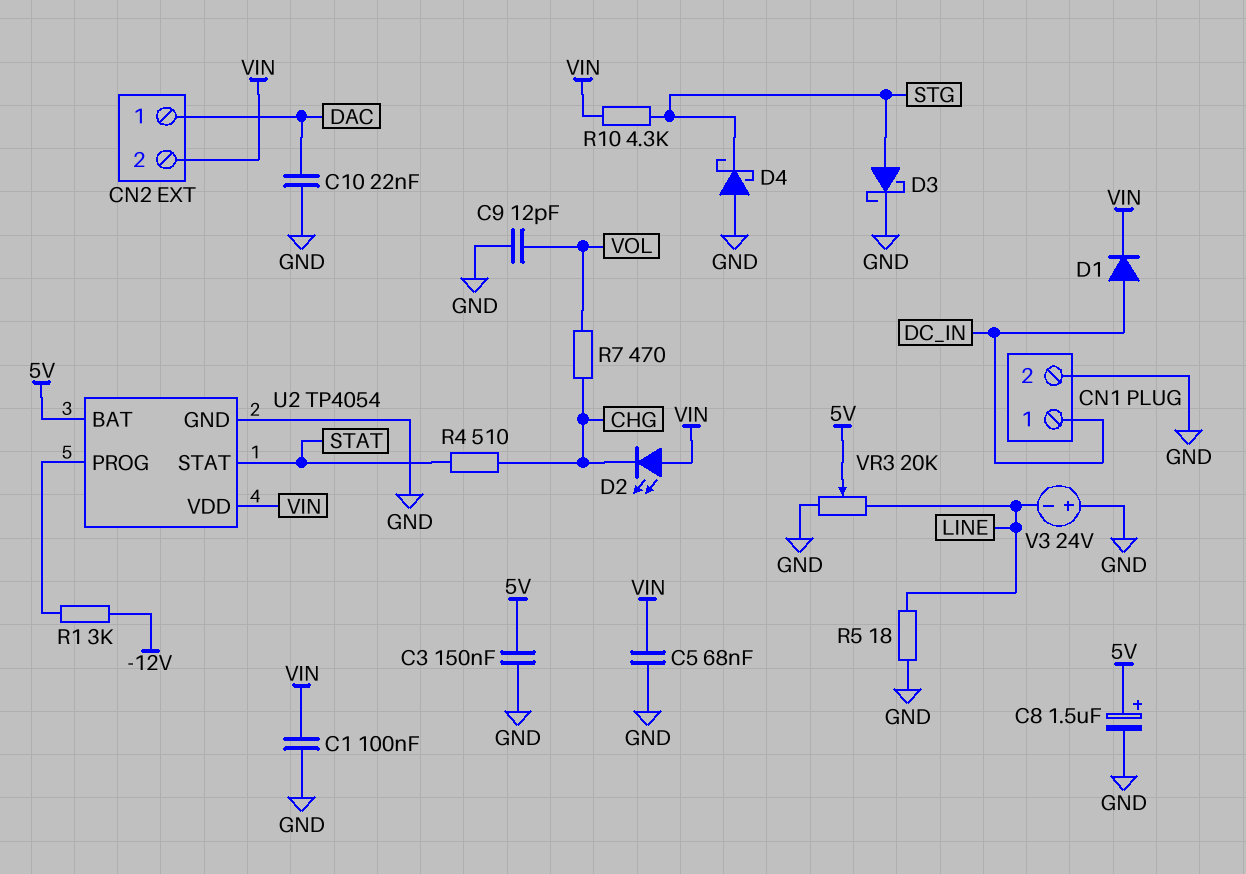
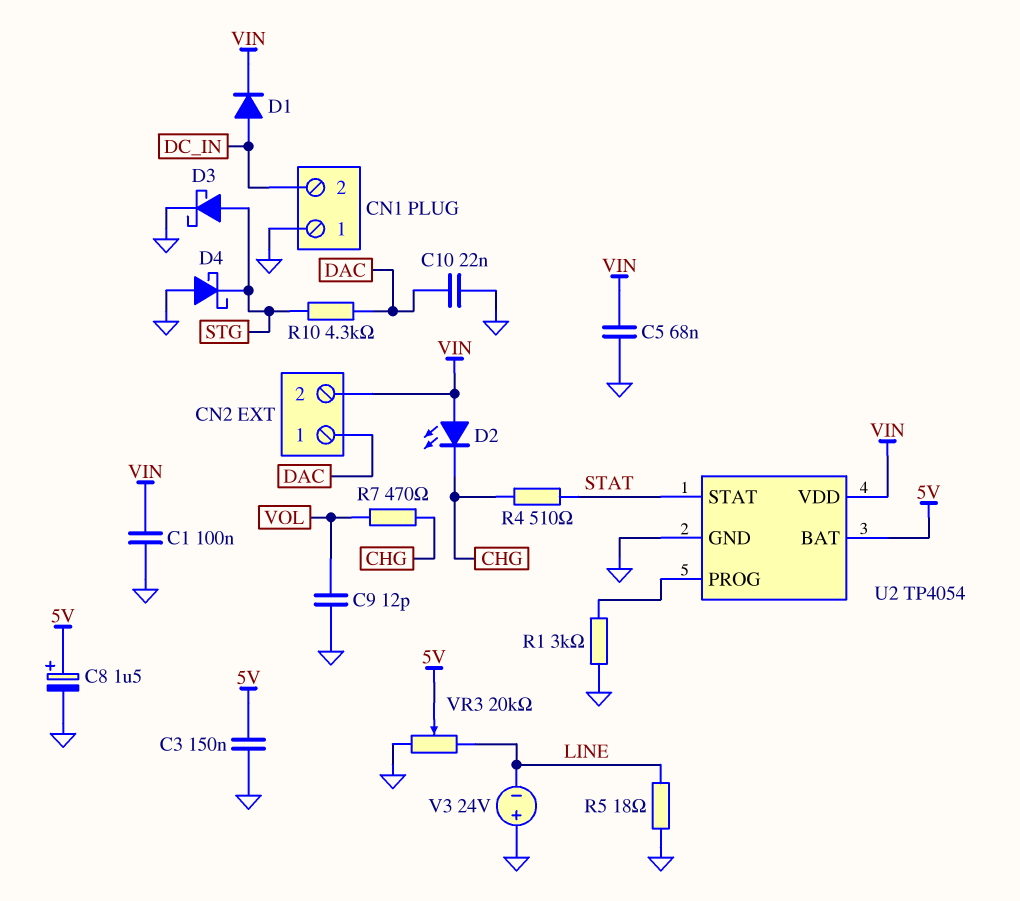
CN1 pin 1: DC_IN -> GND
CN1 pin 2: GND -> DC_IN
R1: 3k (-12V, U2/PROG) -> 3k (GND, U2/PROG)
R10: 4.3k (STG, VIN) -> 4.3k (DAC, STG)

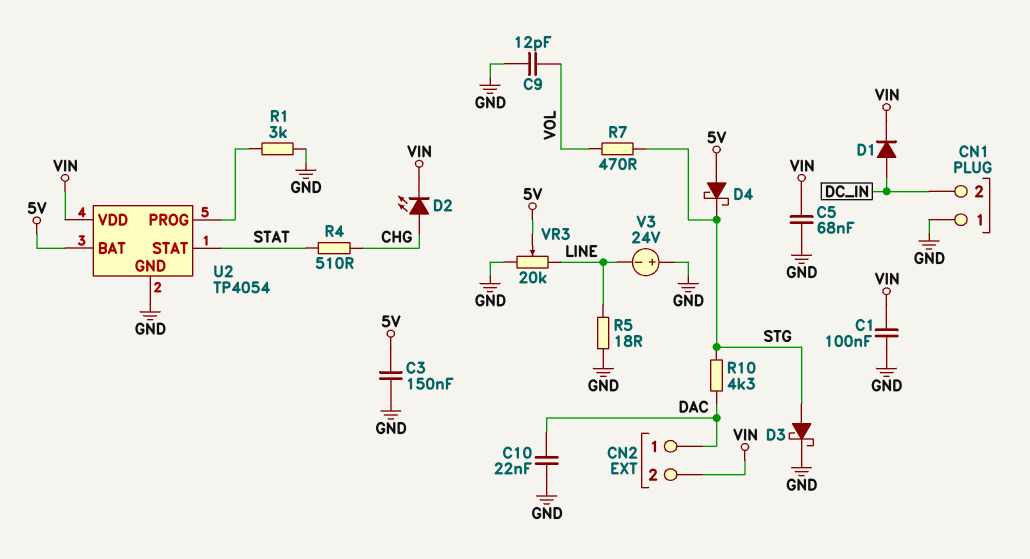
C8: 1.5uF (plus 5V, minus GND) -> none
D2: LED (A VIN, K CHG) -> LED (A CHG, K VIN)
D4: schottky (A GND, K STG) -> schottky (A 5V, K STG)
R7: 470 (CHG, VOL) -> 470 (STG, VOL)

